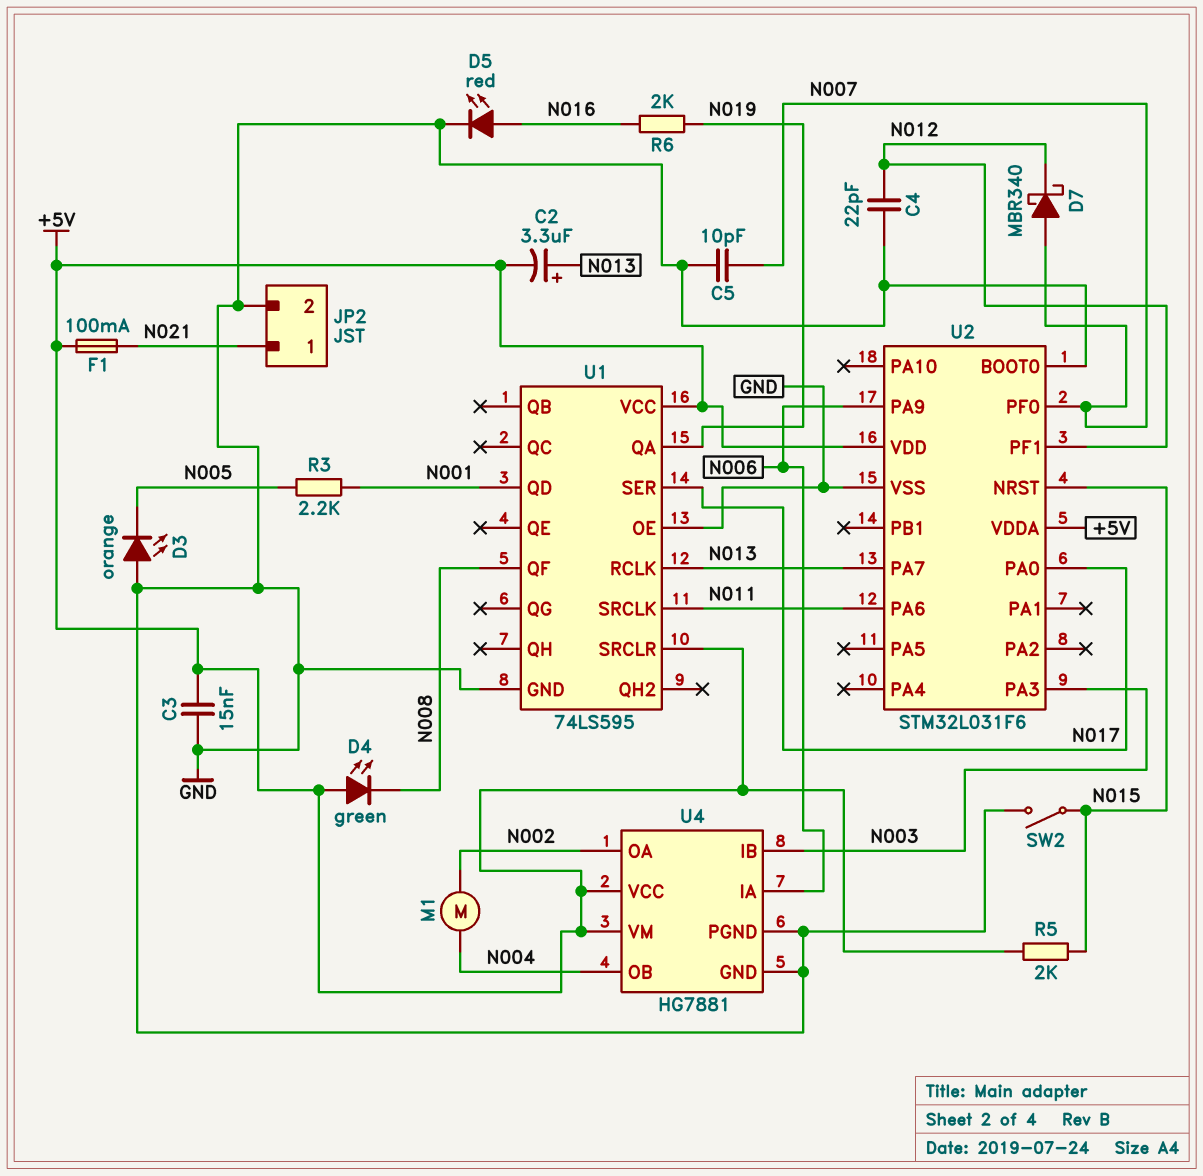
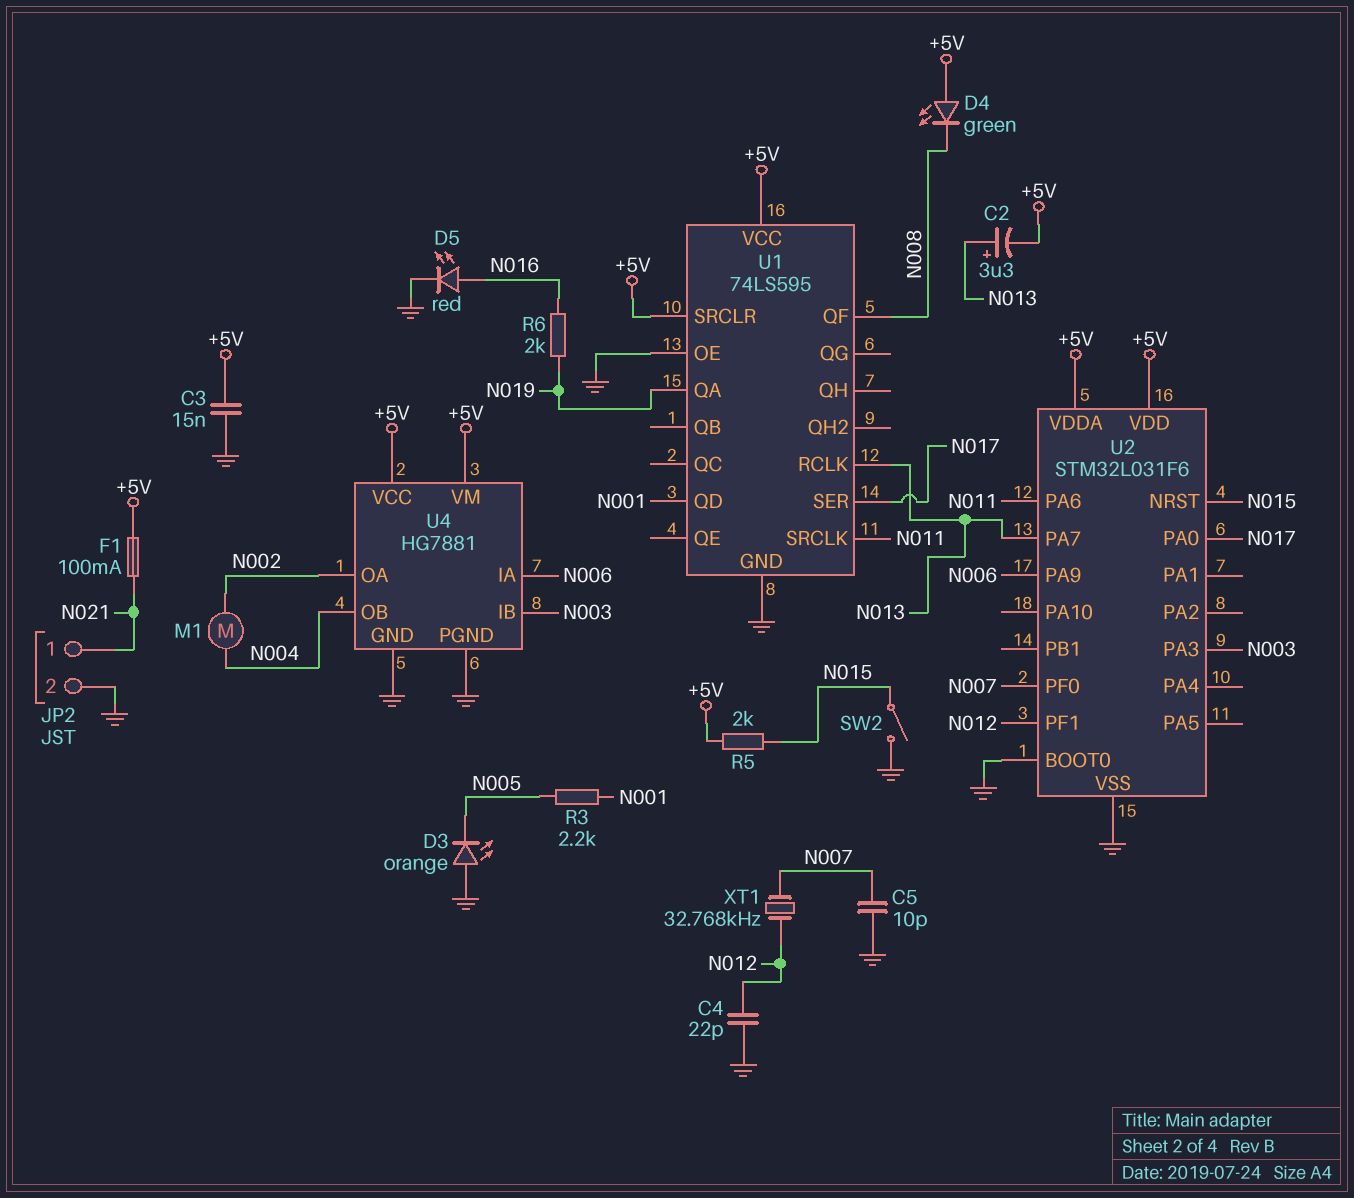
D7: schottky MBR340 (A N007, K N012) -> none
XT1: none -> 32.768kHz (N007, N012)

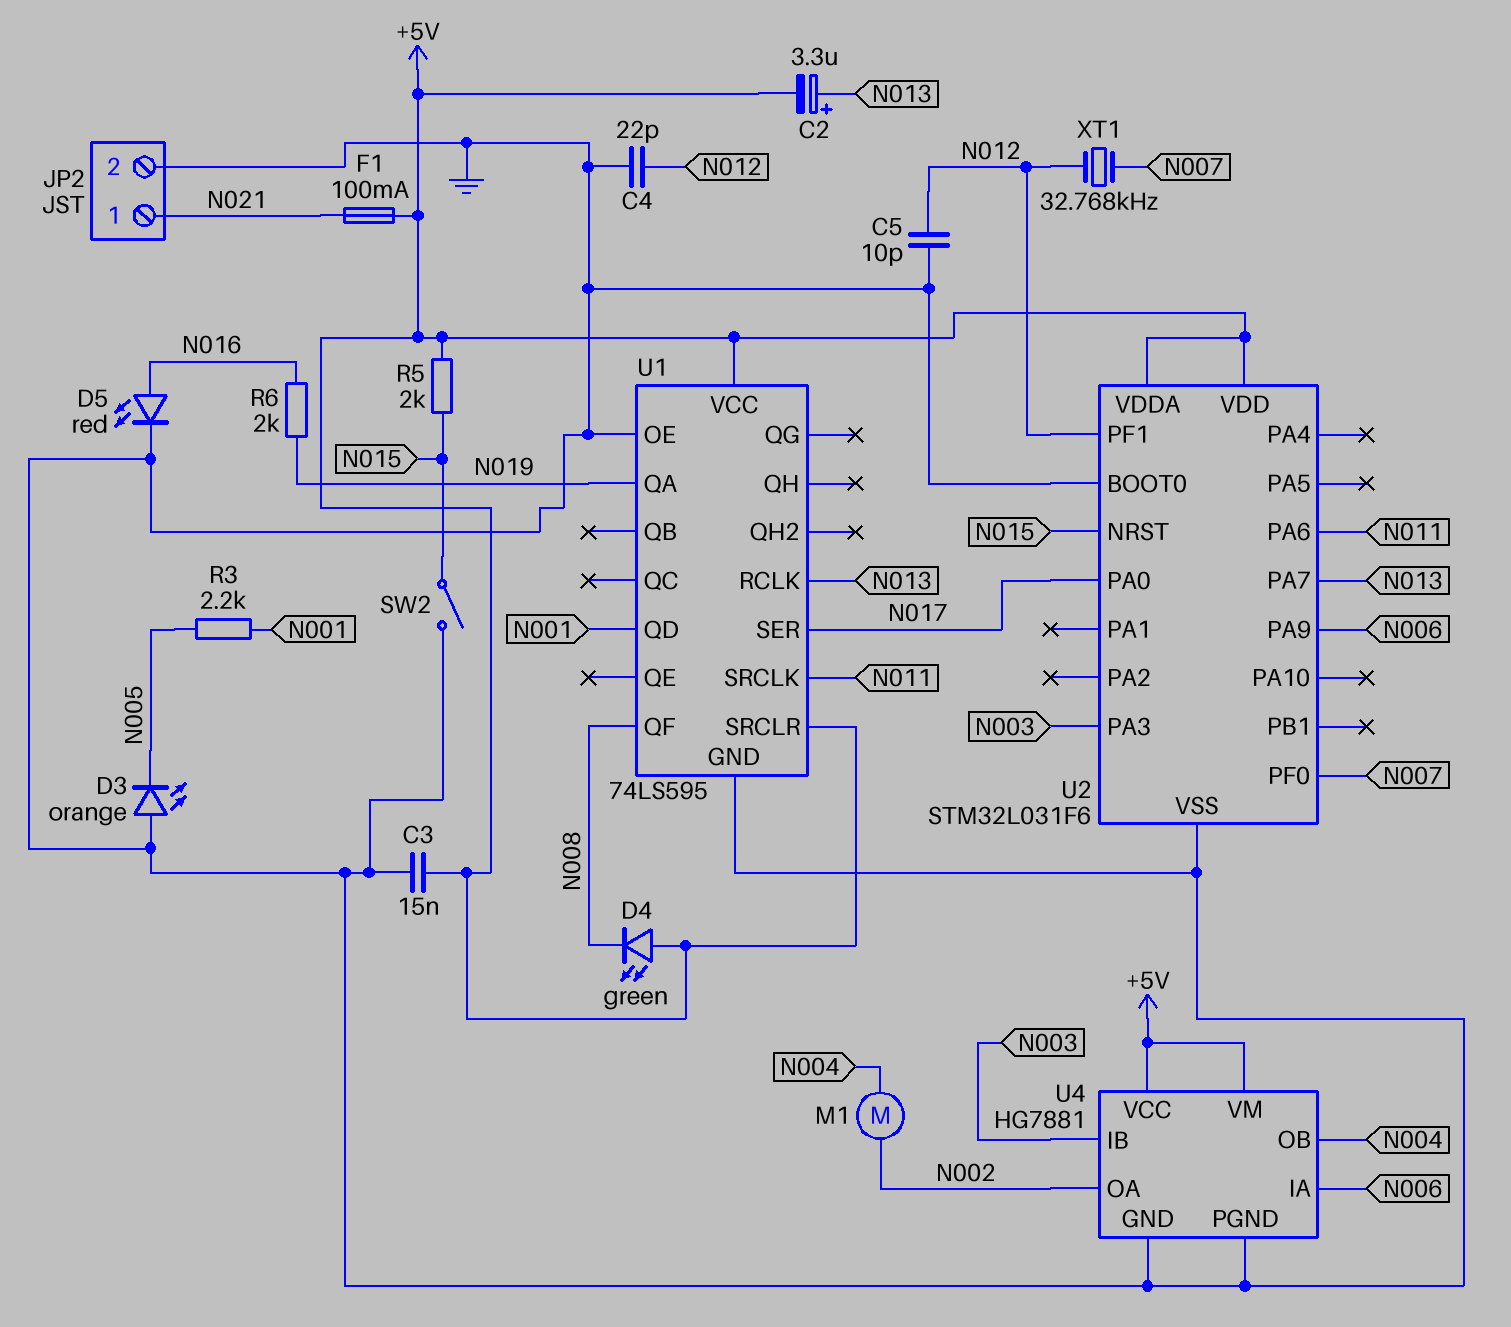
C5: 10pF (GND, N007) -> 10pF (GND, N012)

